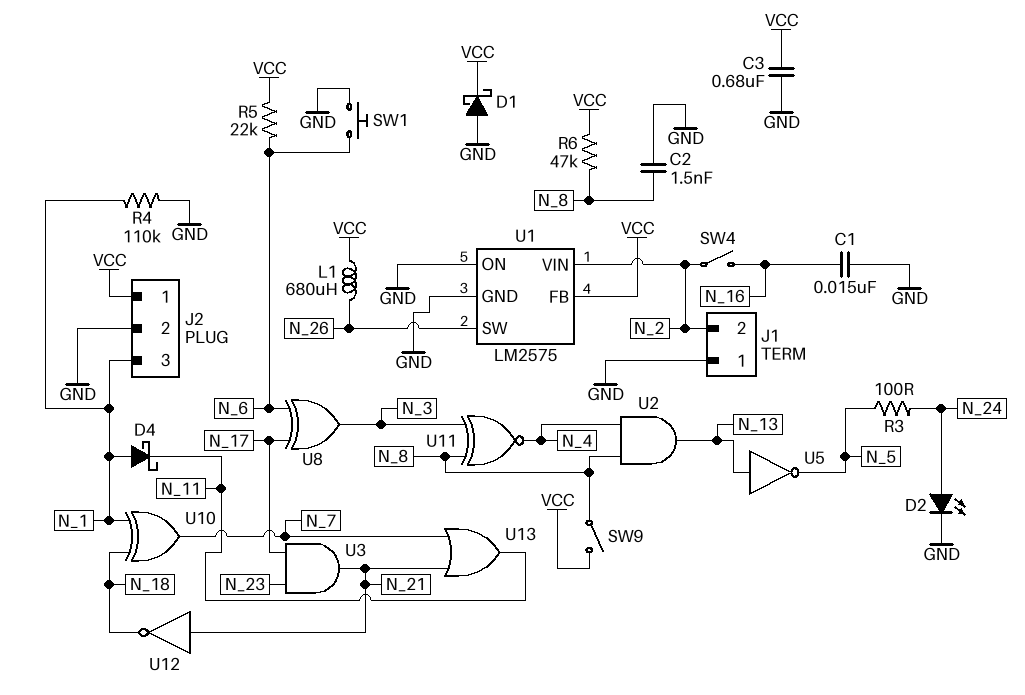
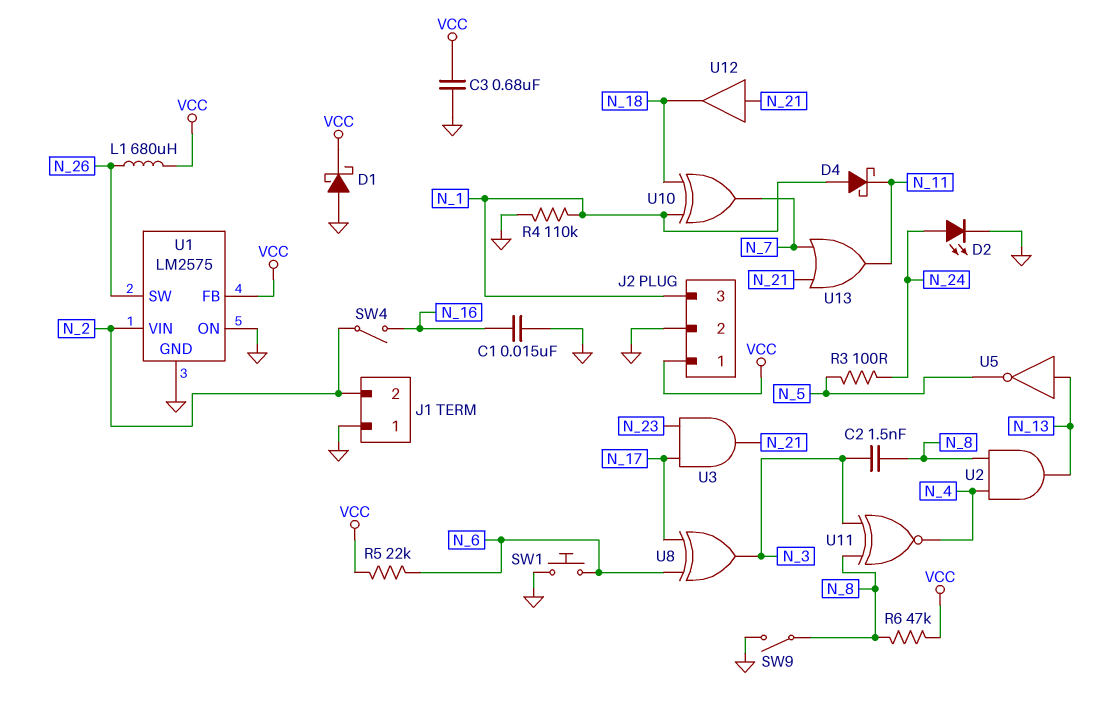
C2: 1.5nF (GND, N_8) -> 1.5nF (N_3, N_8)
SW9: switch (N_8, VCC) -> switch (GND, N_8)
U12: NOT (in N_21, out N_18) -> buffer (in N_21, out N_18)

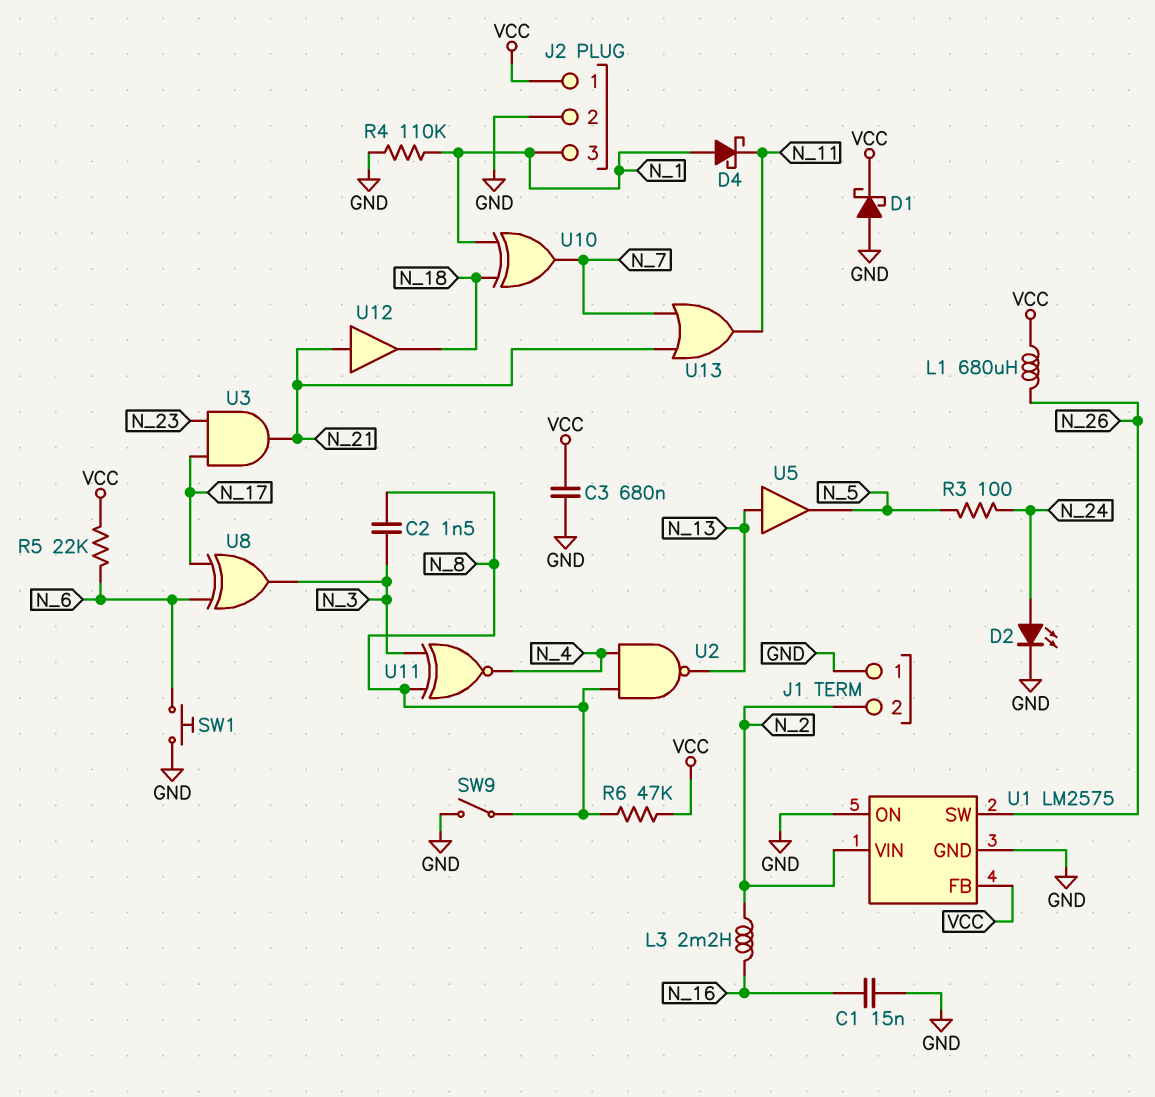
L3: none -> 2.2mH (N_2, N_16)
SW4: switch (N_2, N_16) -> none
U2: AND (in N_4, in N_8, out N_13) -> NAND (in N_4, in N_8, out N_13)
U5: NOT (in N_13, out N_5) -> buffer (in N_13, out N_5)

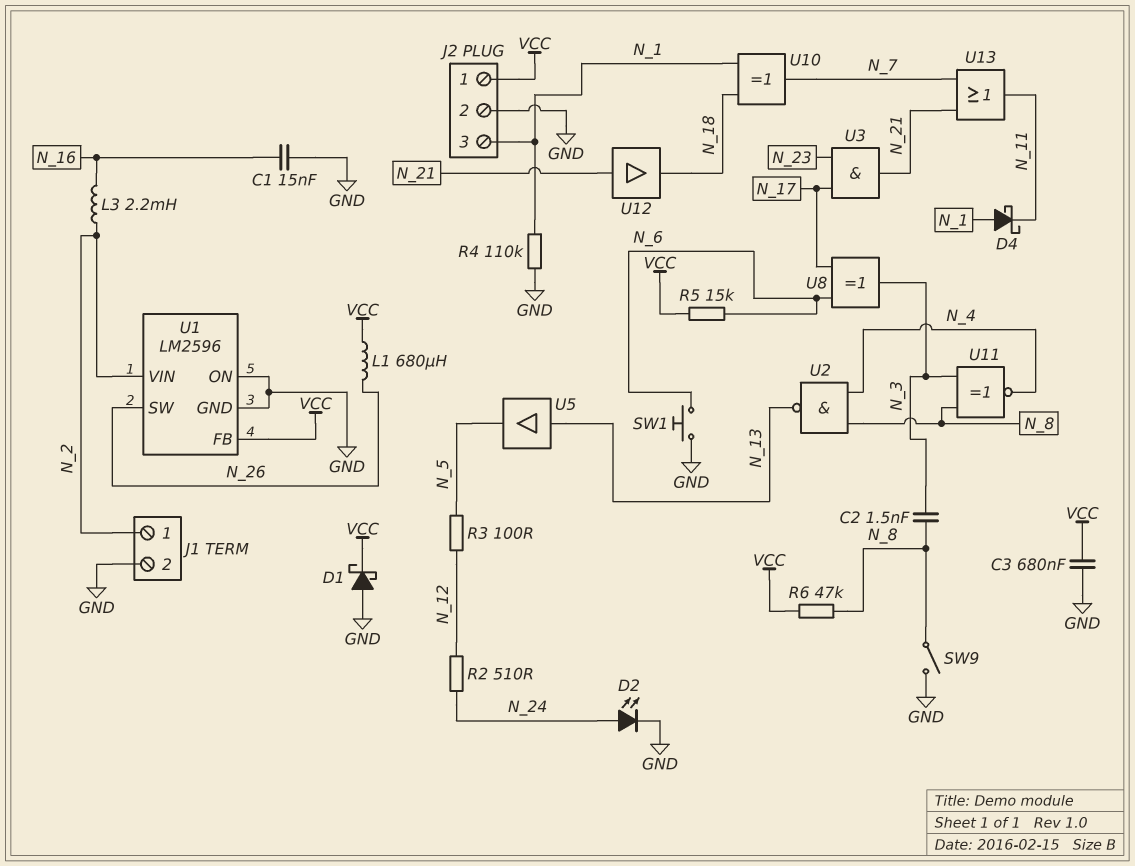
J1 pin 1: GND -> N_2
J1 pin 2: N_2 -> GND
R2: none -> 510 (N_12, N_24)
R3: 100 (N_5, N_24) -> 100 (N_5, N_12)
R5: 22k (N_6, VCC) -> 15k (N_6, VCC)
U1: LM2575 -> LM2596

